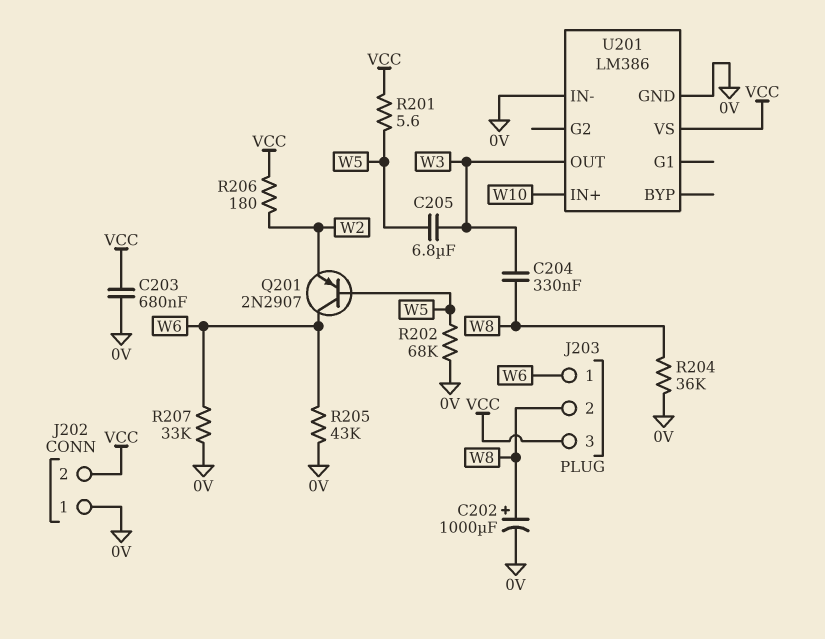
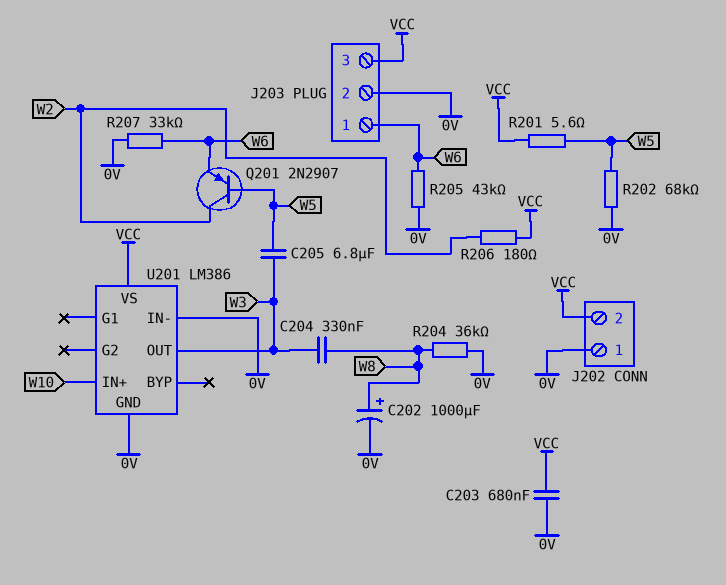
J203 pin 2: W8 -> 0V
Q201: PNP 2N2907 (B W5, C W6, E W2) -> PNP 2N2907 (B W5, C W2, E W6)

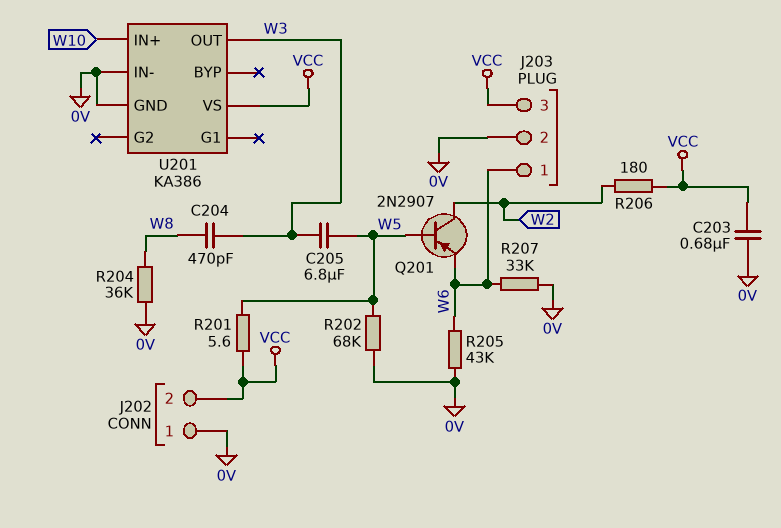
C202: 1000uF (plus W8, minus 0V) -> none
C204: 330nF (W3, W8) -> 470pF (W3, W8)
U201: LM386 -> KA386

